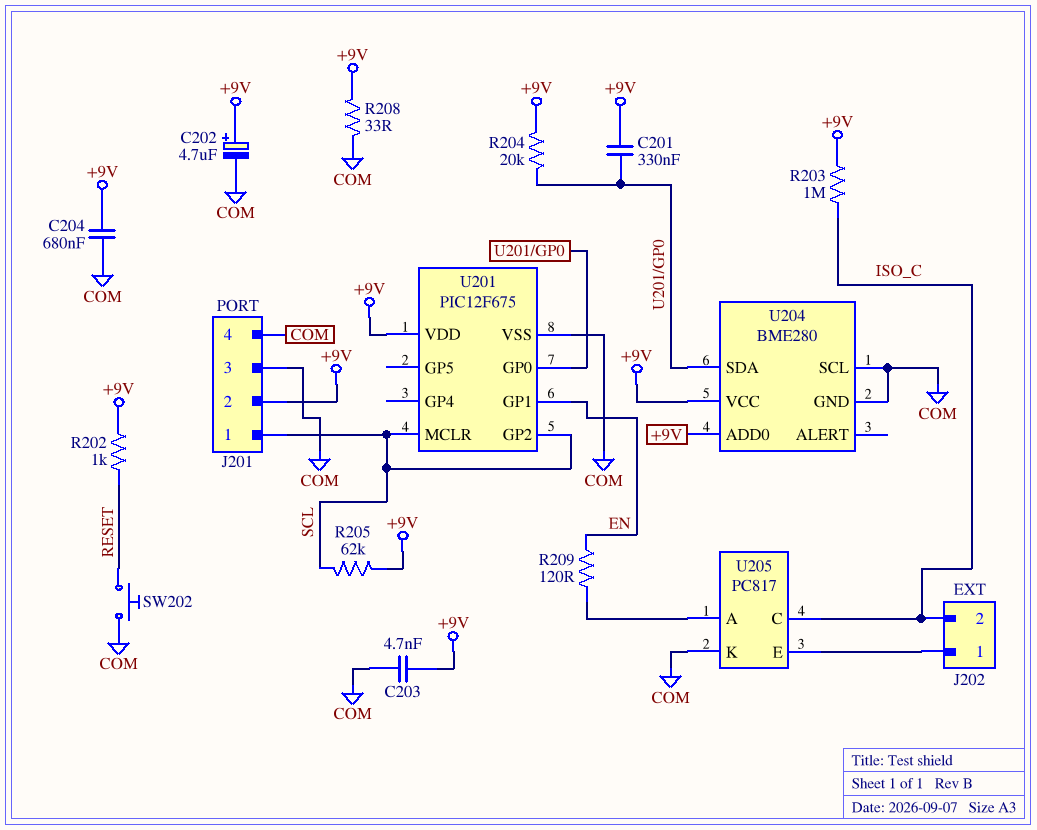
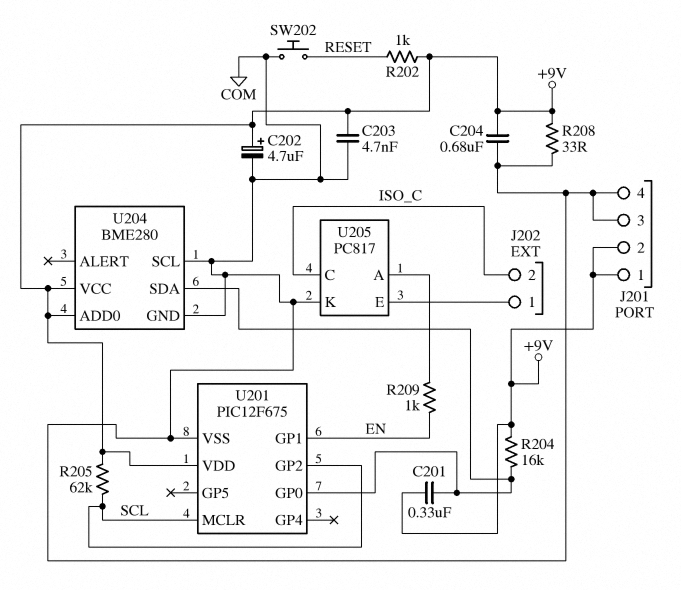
J201 pin 1: SCL -> +9V
R203: 1M (+9V, ISO_C) -> none
R204: 20k (+9V, U201/GP0) -> 16k (+9V, U201/GP0)
R209: 120 (EN, U205/A) -> 1k (EN, U205/A)

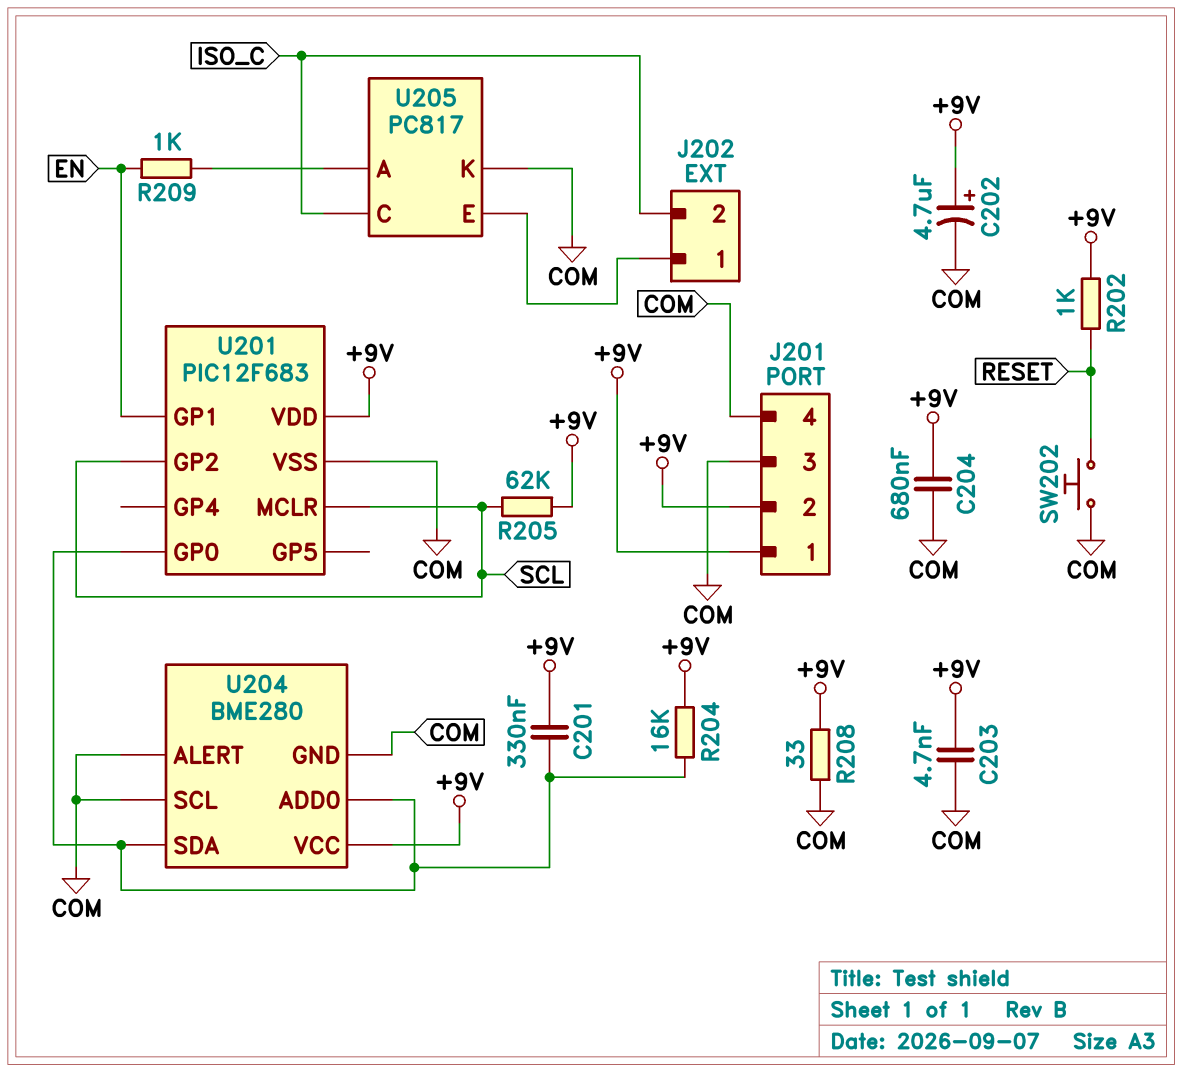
U201: PIC12F675 -> PIC12F683
U204 pin ADD0: +9V -> U201/GP0
U204 pin ALERT: none -> COM

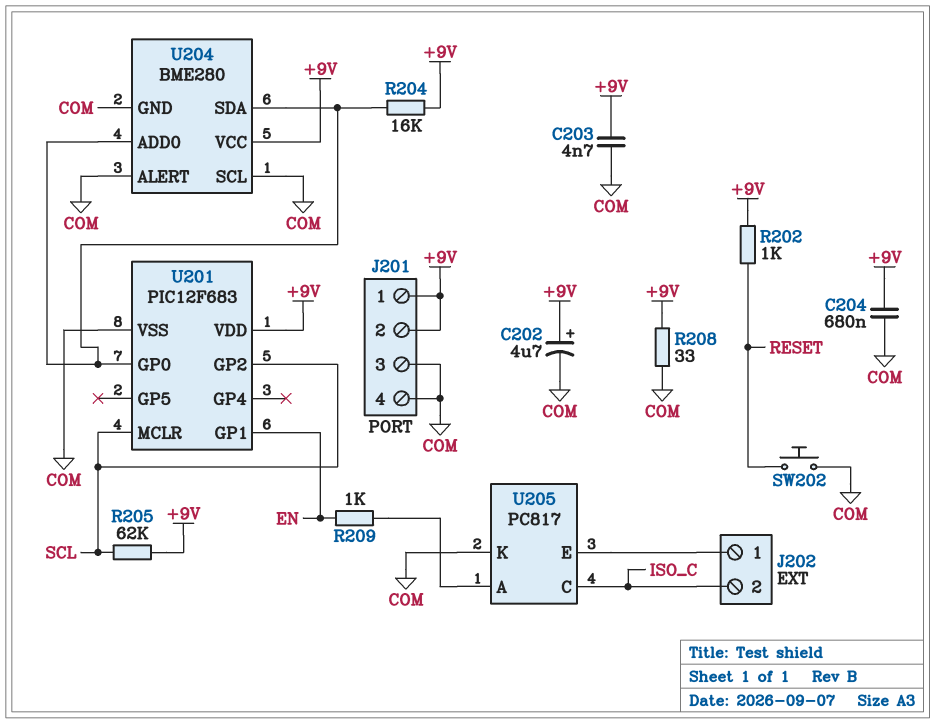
C201: 330nF (+9V, U201/GP0) -> none

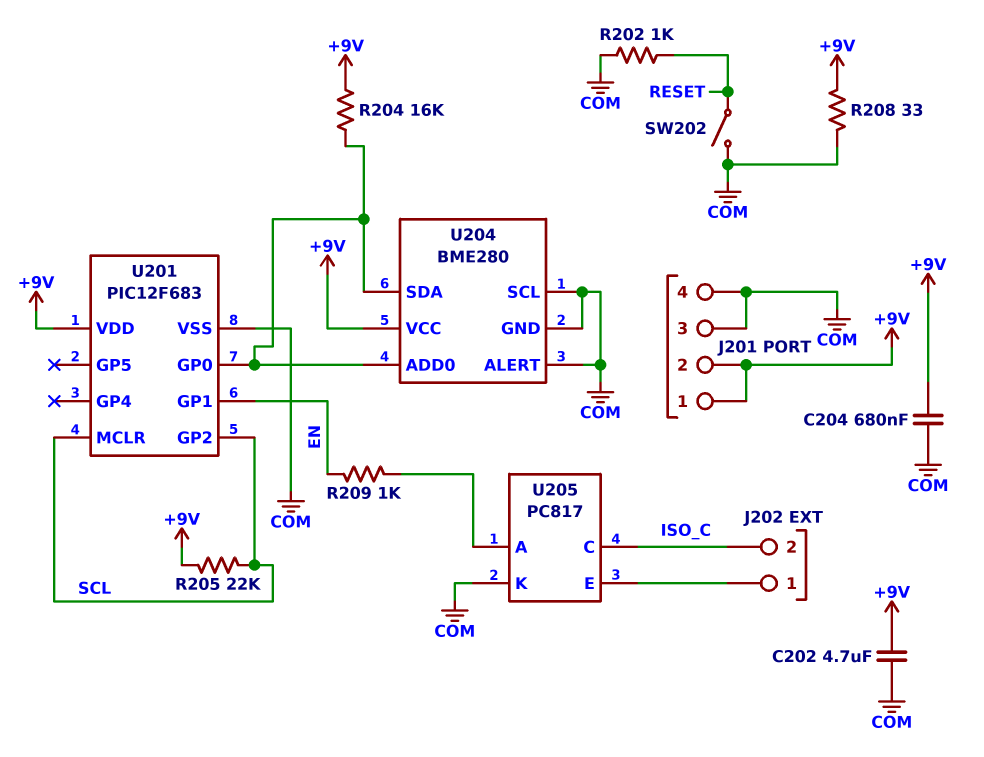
C202: 4.7uF (plus +9V, minus COM) -> 4.7uF (+9V, COM)
C203: 4.7nF (+9V, COM) -> none
R202: 1k (+9V, RESET) -> 1k (COM, RESET)
R205: 62k (+9V, SCL) -> 22k (+9V, SCL)
SW202: button (COM, RESET) -> switch (COM, RESET)

